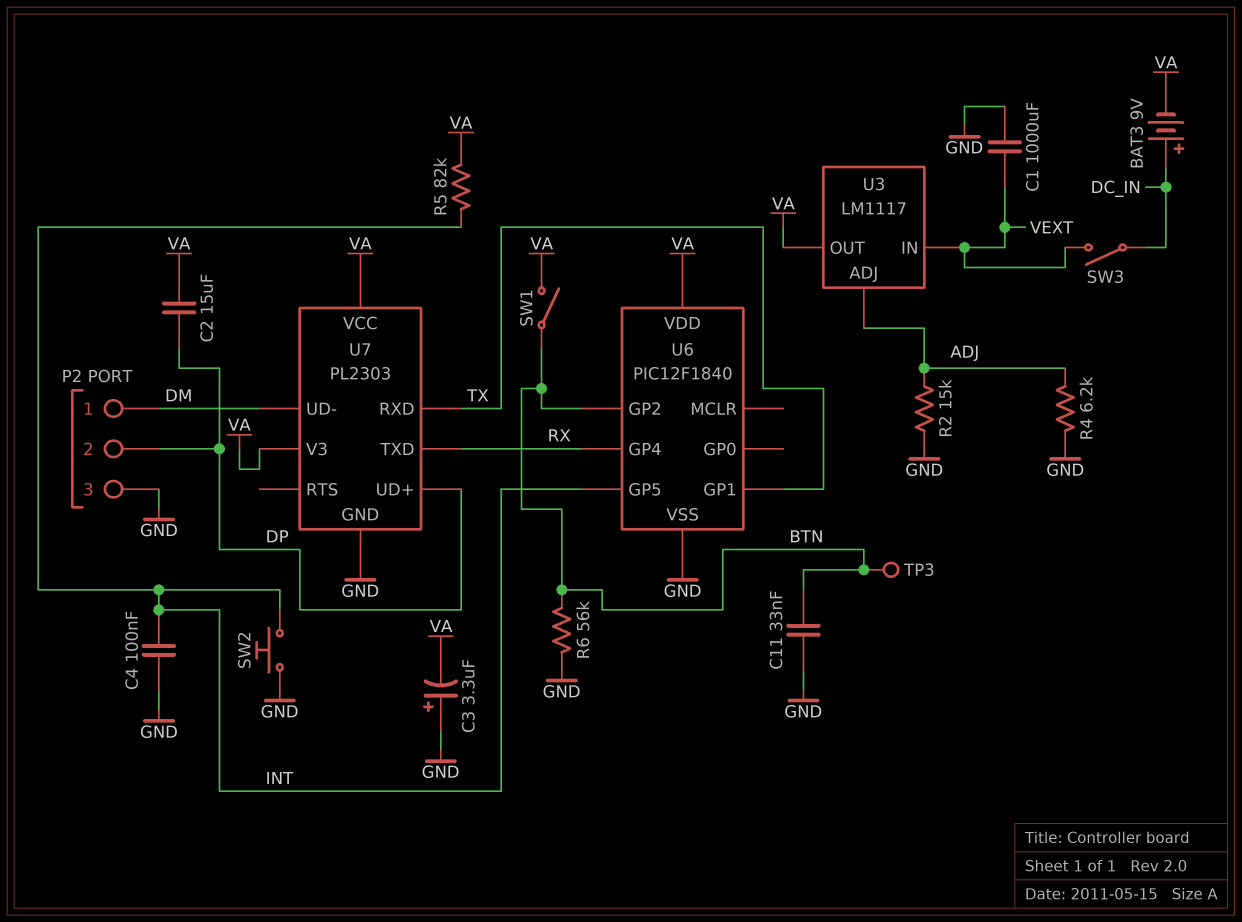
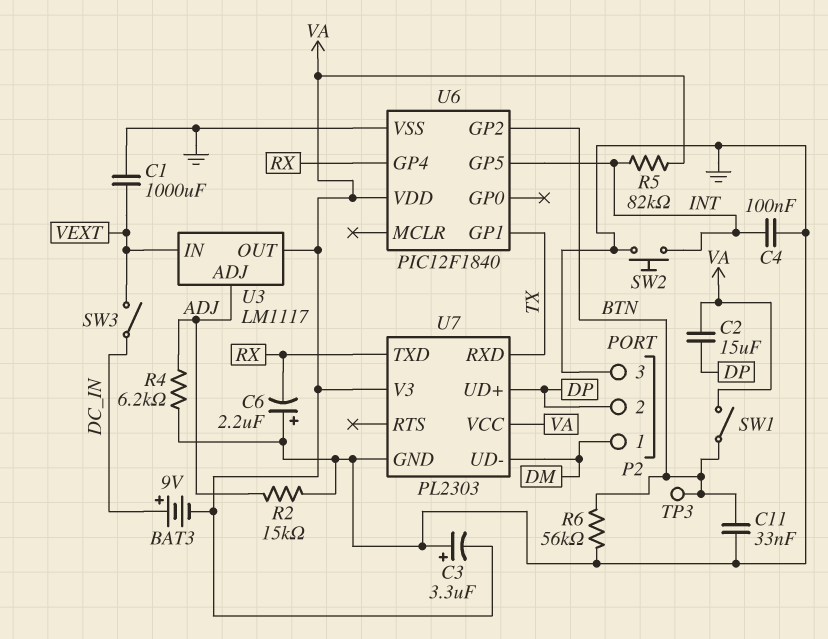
C6: none -> 2.2uF (plus GND, minus RX)

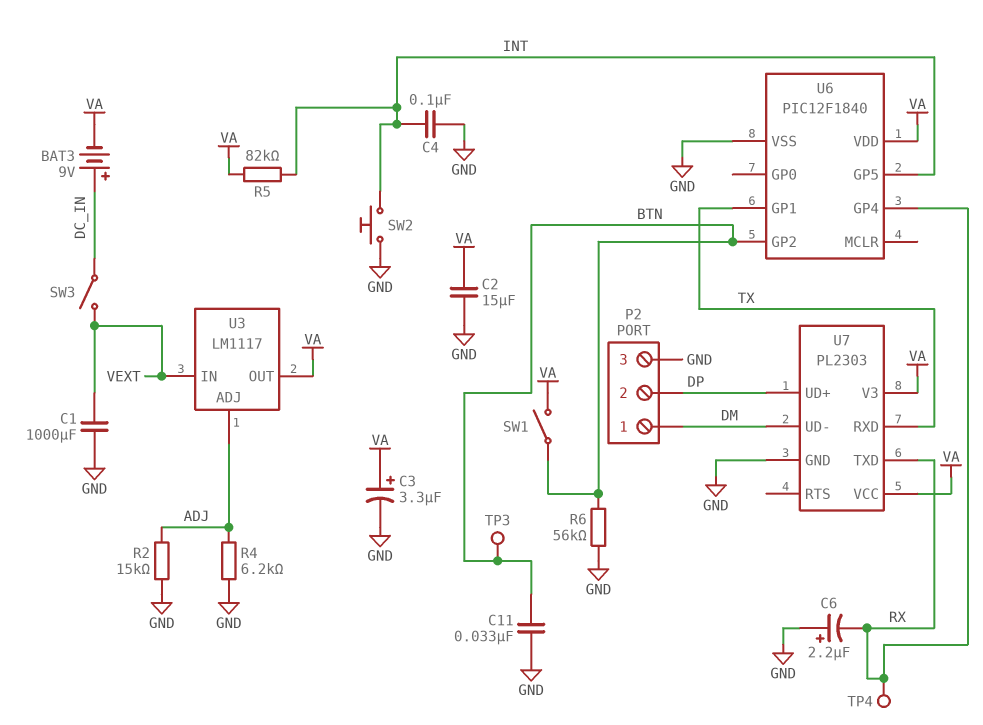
C2: 15uF (DP, VA) -> 15uF (GND, VA)
C3: 3.3uF (plus GND, minus VA) -> 3.3uF (plus VA, minus GND)
TP4: none -> test point (RX)

